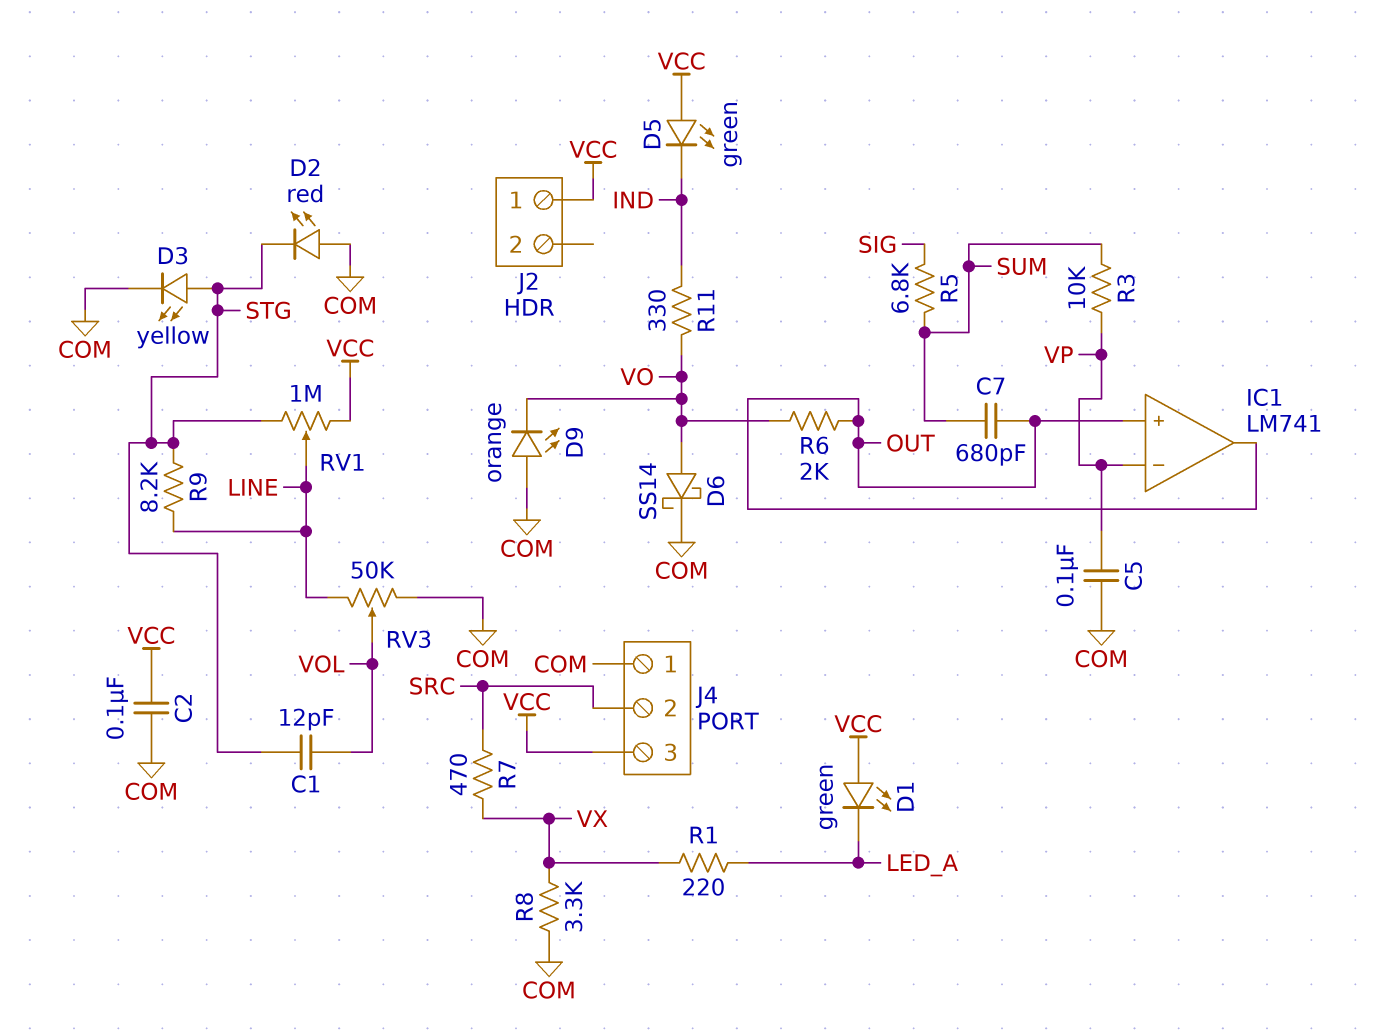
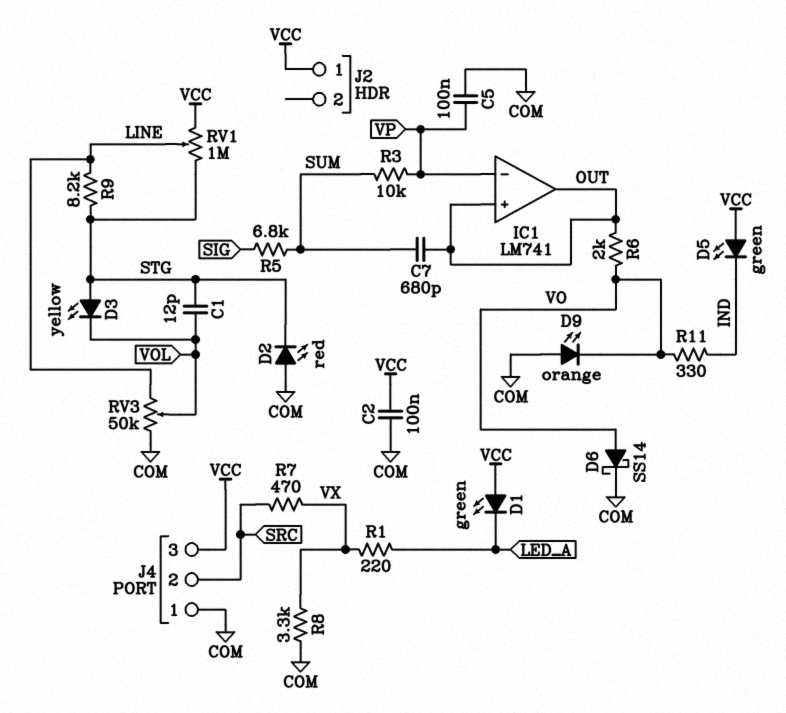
D3: LED yellow (A STG, K COM) -> LED yellow (A STG, K VOL)

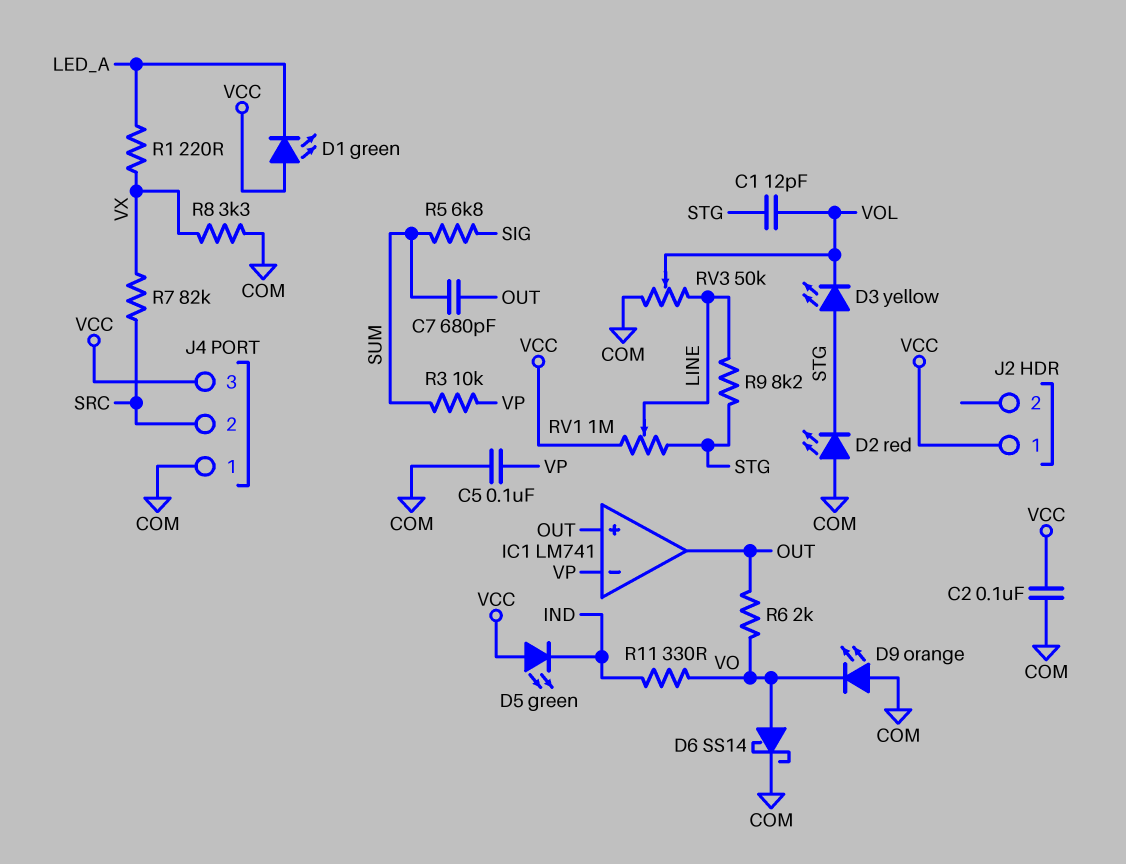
R7: 470 (SRC, VX) -> 82k (SRC, VX)

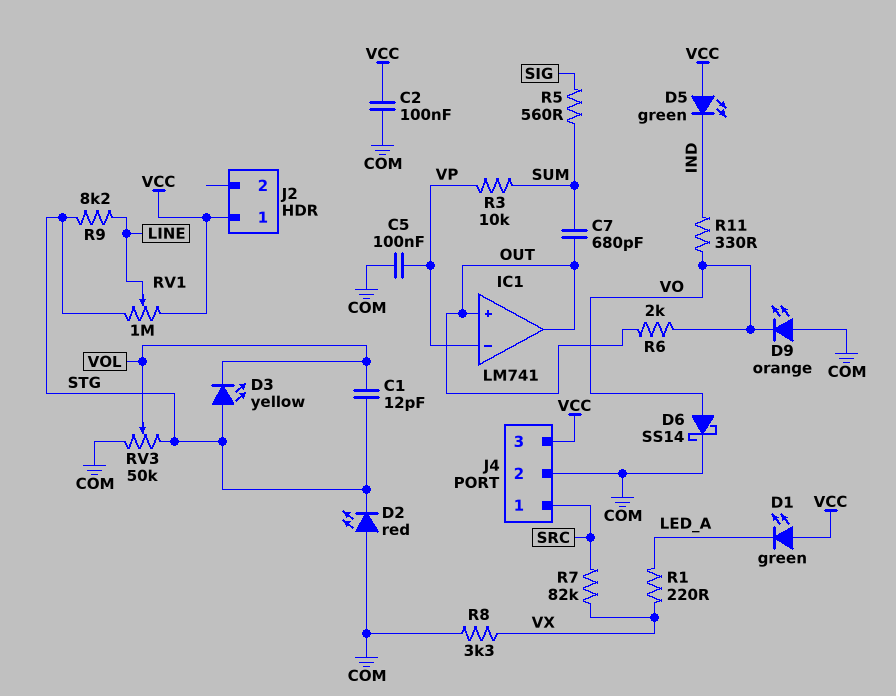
J4 pin 1: COM -> SRC
J4 pin 2: SRC -> COM
R5: 6.8k (SIG, SUM) -> 560 (SIG, SUM)
RV3: 50k (COM, LINE, wiper VOL) -> 50k (COM, STG, wiper VOL)

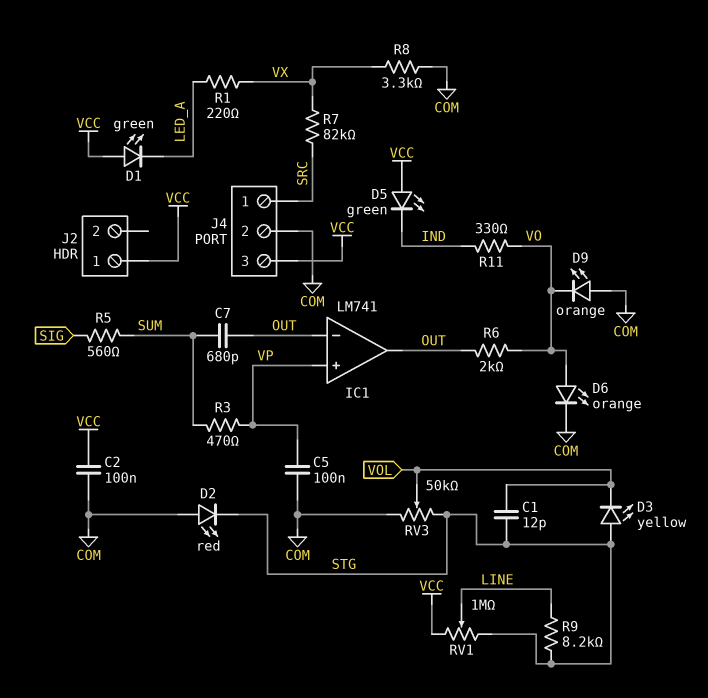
D6: schottky SS14 (A VO, K COM) -> LED orange (A VO, K COM)
IC1 pin in+: OUT -> VP
IC1 pin in-: VP -> OUT
R3: 10k (SUM, VP) -> 470 (SUM, VP)

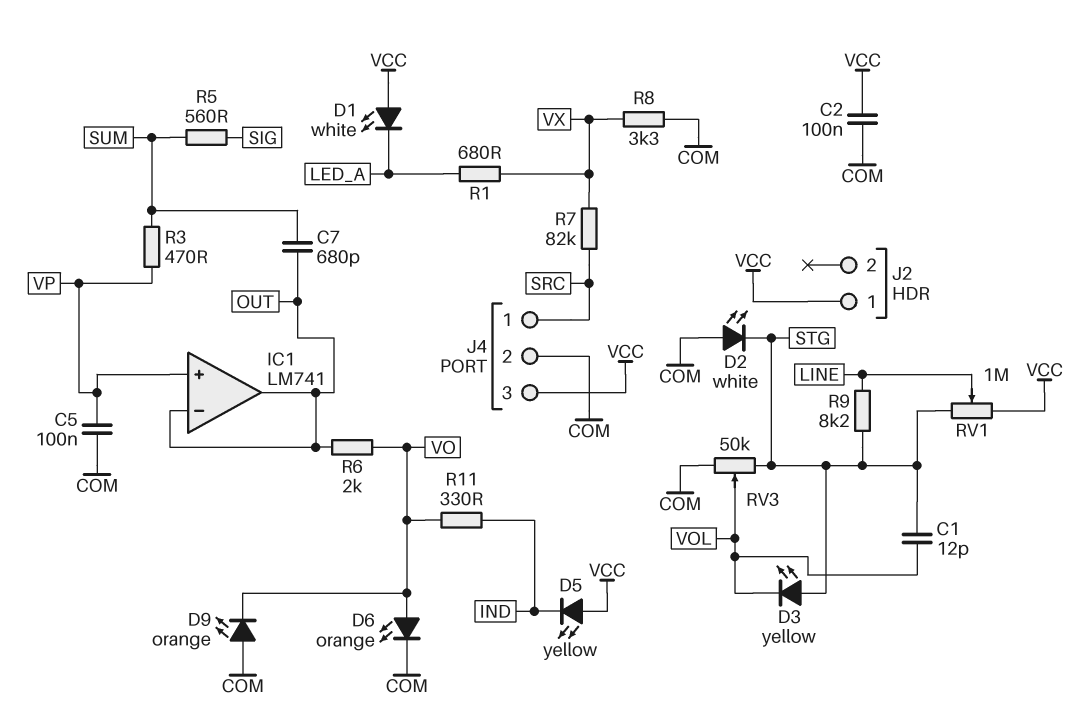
D1: LED green (A VCC, K LED_A) -> LED white (A VCC, K LED_A)
D2: LED red (A COM, K STG) -> LED white (A COM, K STG)
D5: LED green (A VCC, K IND) -> LED yellow (A VCC, K IND)
R1: 220 (LED_A, VX) -> 680 (LED_A, VX)

